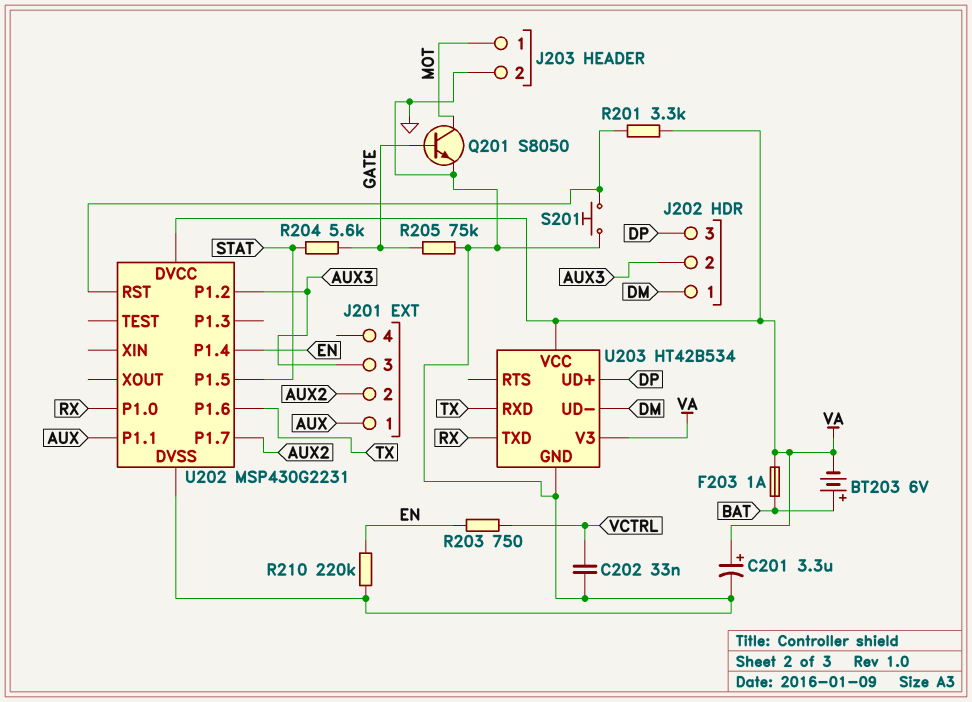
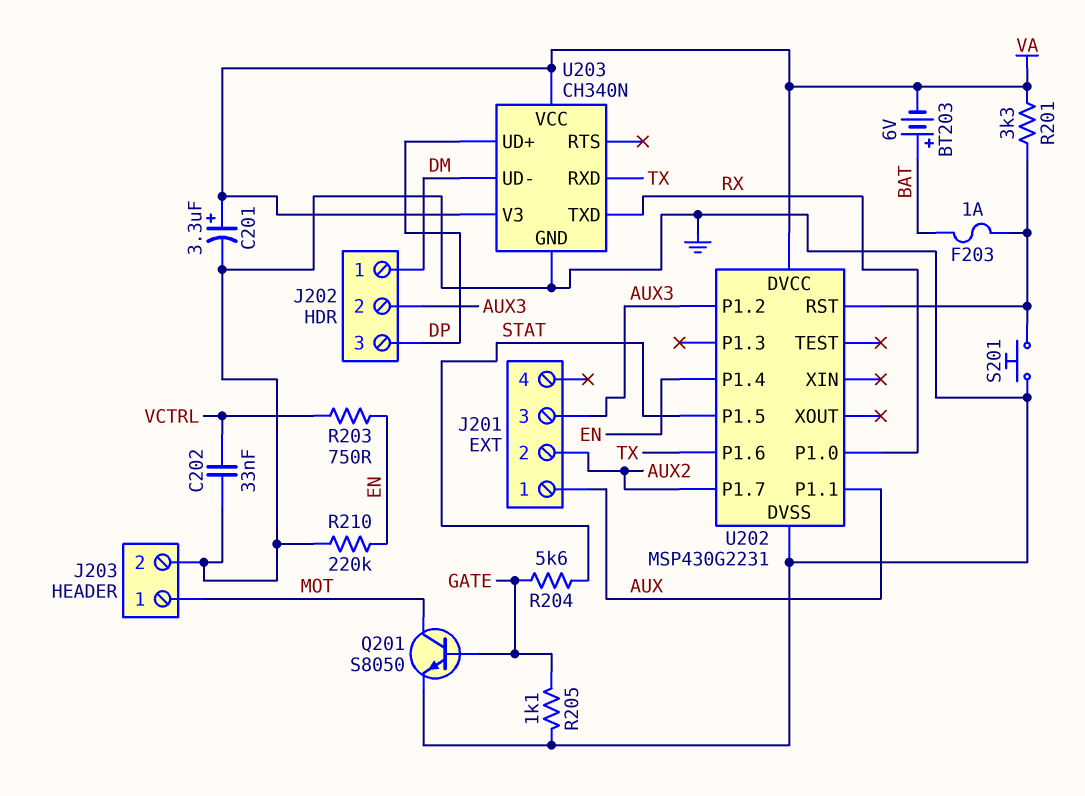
F203: 1A (BAT, VA) -> 1A (BAT, U202/RST)
R205: 75k (GATE, GND) -> 1.1k (GATE, GND)
U203: HT42B534 -> CH340N

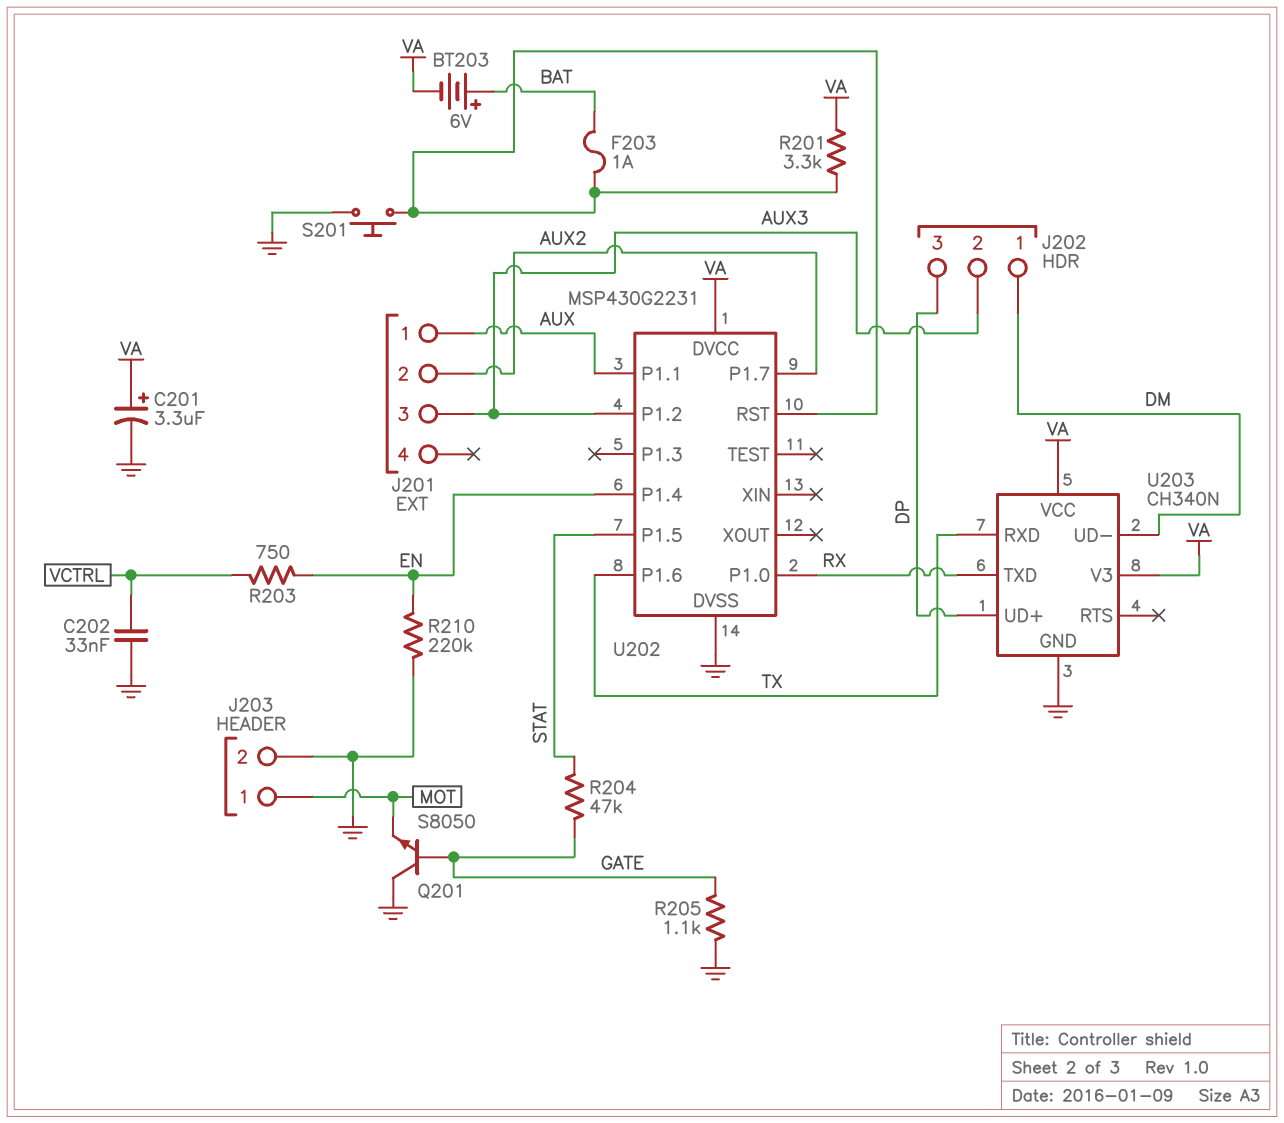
Q201: NPN S8050 (B GATE, C MOT, E GND) -> NPN S8050 (B GATE, C GND, E MOT)
R204: 5.6k (GATE, STAT) -> 47k (GATE, STAT)

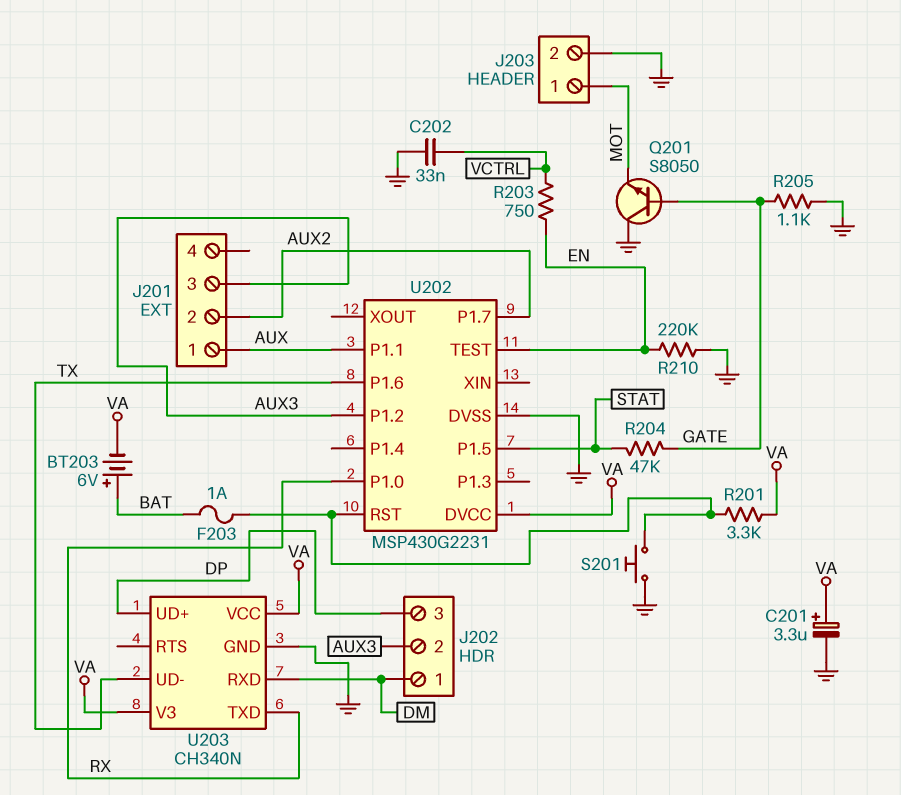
U202 pin P1.4: EN -> none
U202 pin TEST: none -> EN
U203 pin RXD: TX -> DM
U203 pin UD-: DM -> TX

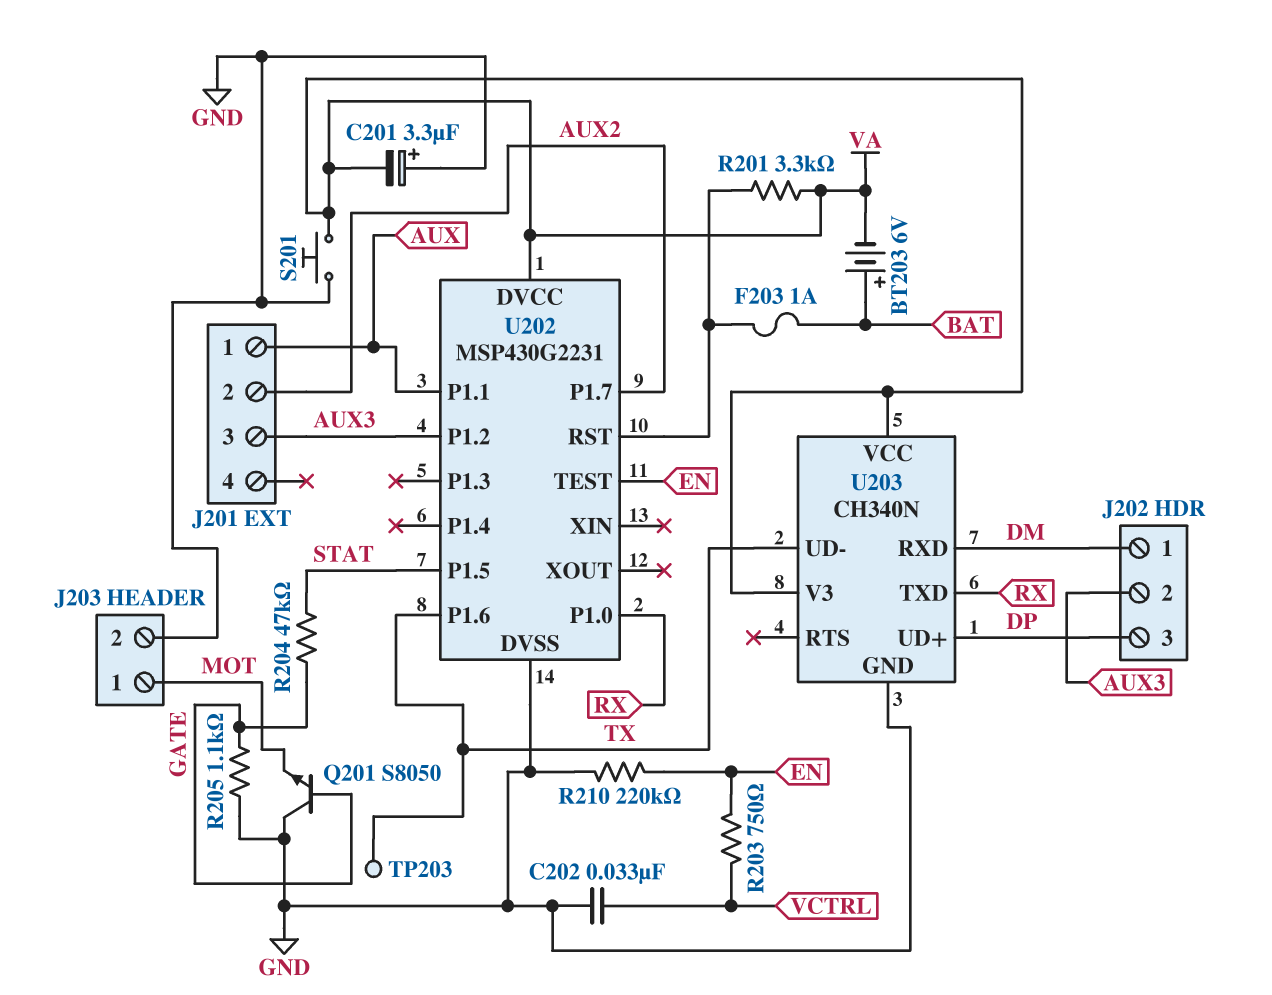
C201: 3.3uF (plus VA, minus GND) -> 3.3uF (plus GND, minus VA)
S201: button (GND, U202/RST) -> button (GND, VA)
TP203: none -> test point (TX)

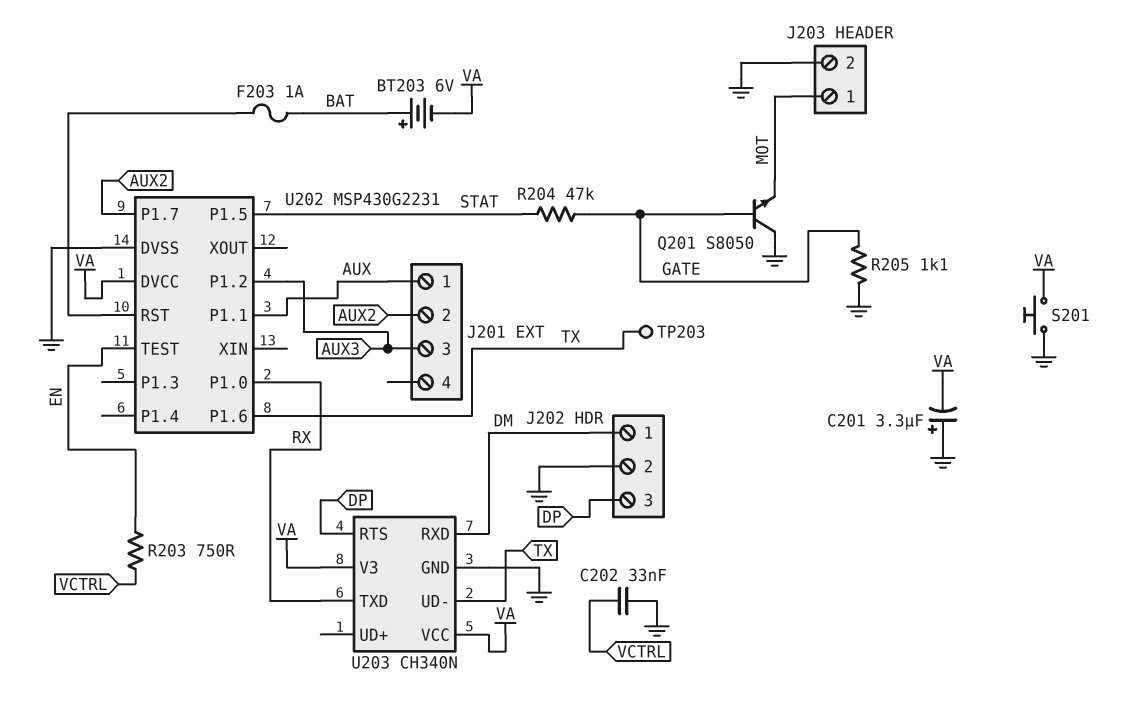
J202 pin 2: AUX3 -> GND
R201: 3.3k (U202/RST, VA) -> none
R210: 220k (EN, GND) -> none
U203 pin RTS: none -> DP
U203 pin UD+: DP -> none

